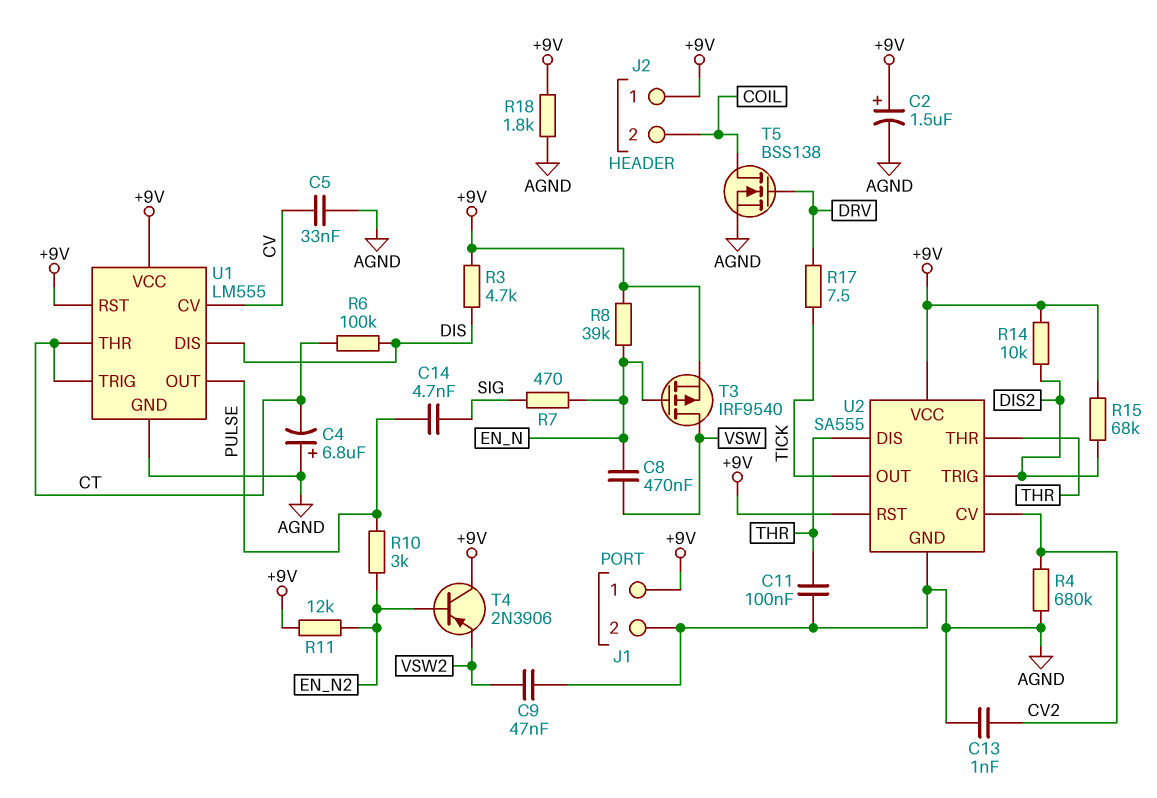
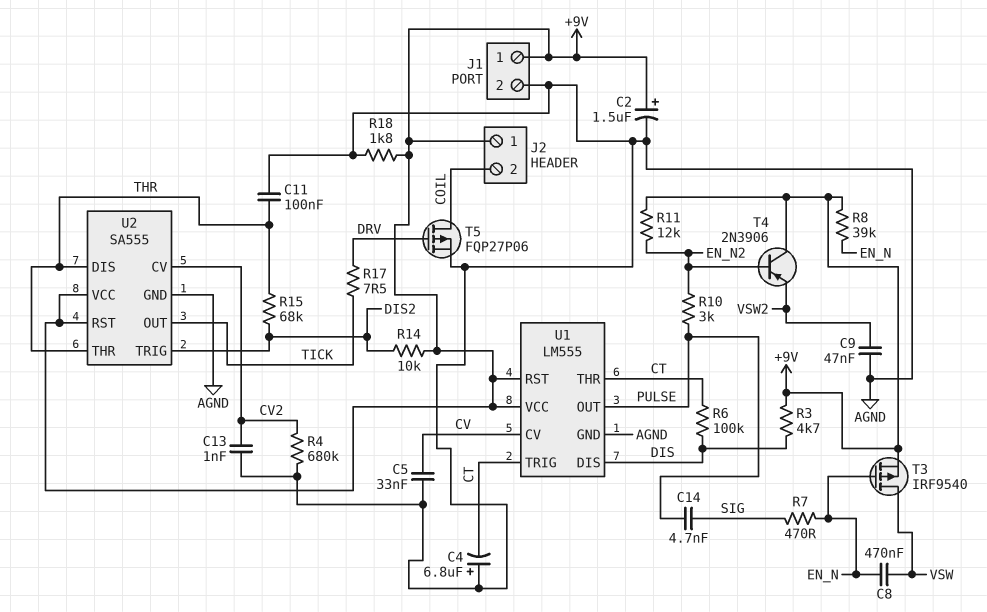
R15: 68k (+9V, DIS2) -> 68k (DIS2, THR)
T5: NMOS BSS138 (G DRV, D COIL, S AGND) -> PMOS FQP27P06 (G DRV, D COIL, S AGND)

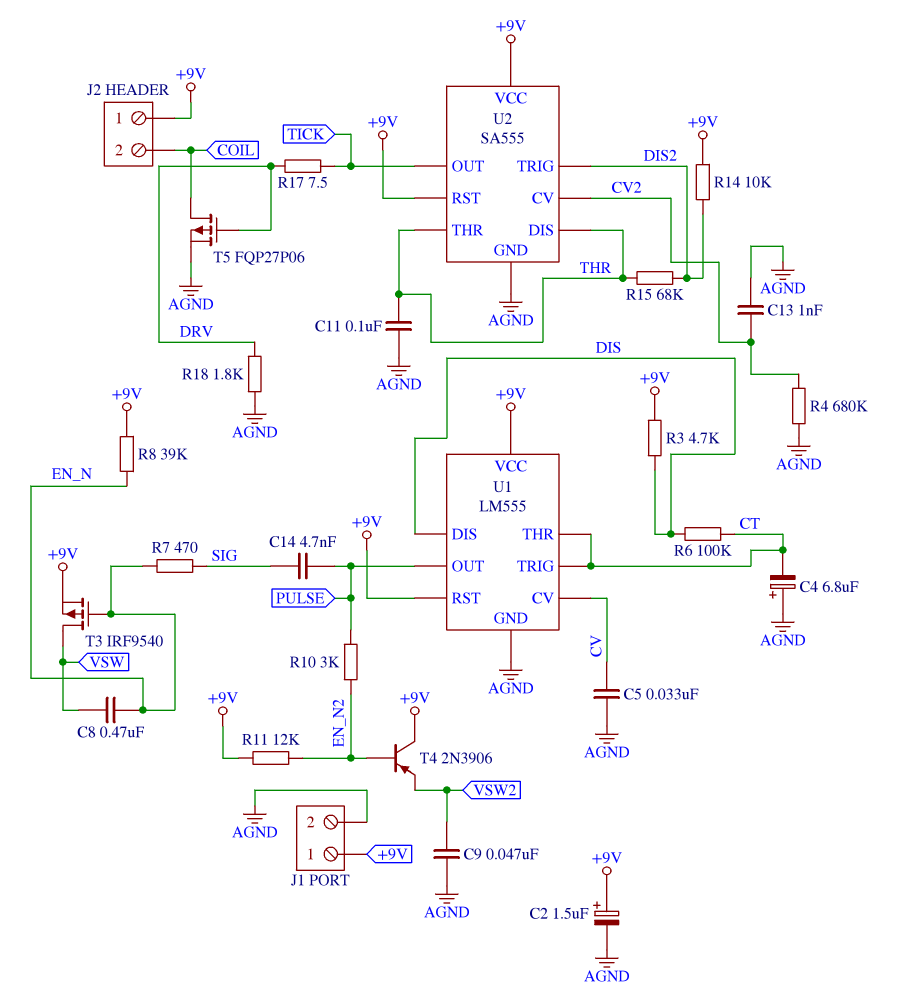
R18: 1.8k (+9V, AGND) -> 1.8k (AGND, DRV)

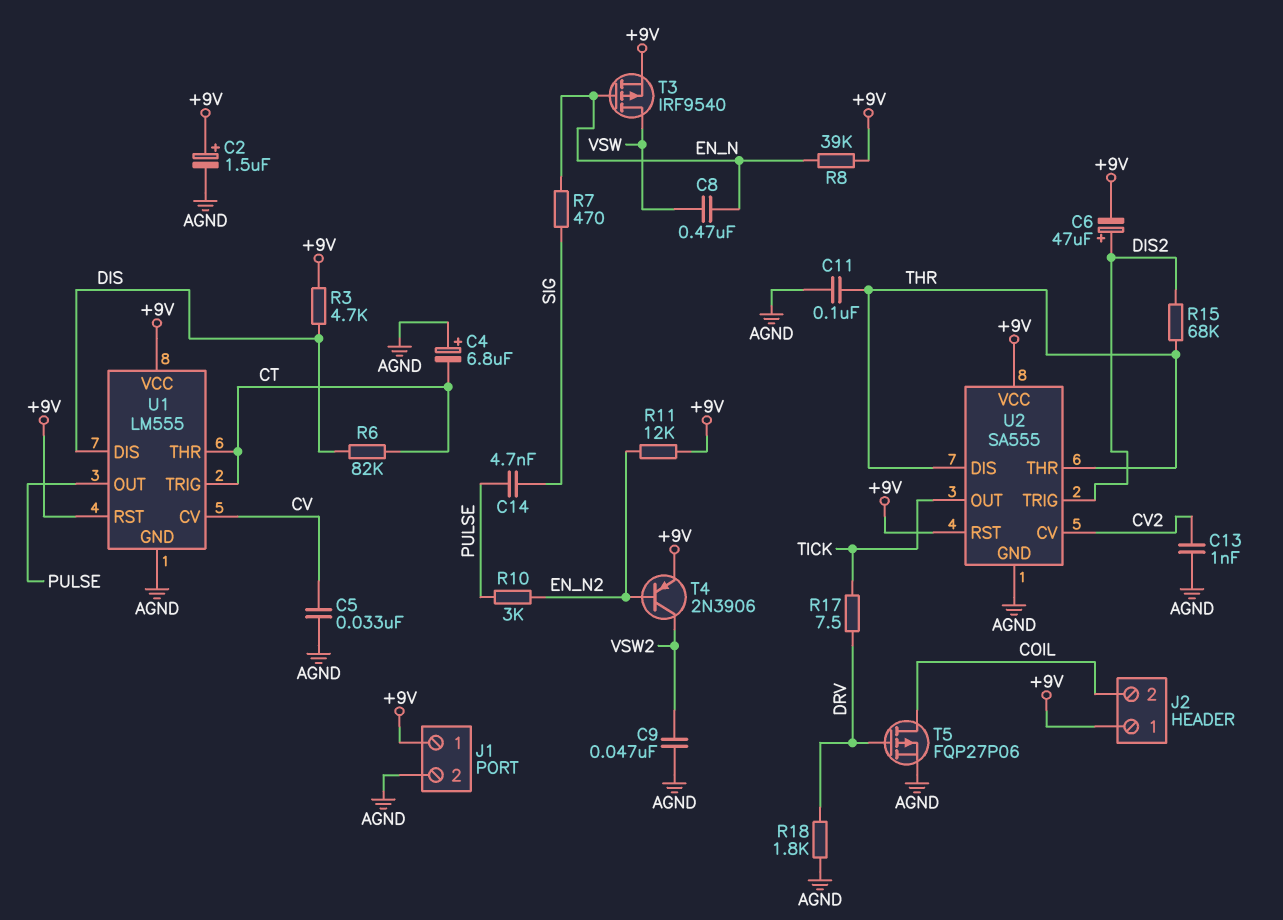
C6: none -> 47uF (plus DIS2, minus +9V)
R4: 680k (AGND, CV2) -> none
R6: 100k (CT, DIS) -> 82k (CT, DIS)
R14: 10k (+9V, DIS2) -> none
T4: PNP 2N3906 (B EN_N2, C +9V, E VSW2) -> PNP 2N3906 (B EN_N2, C VSW2, E +9V)

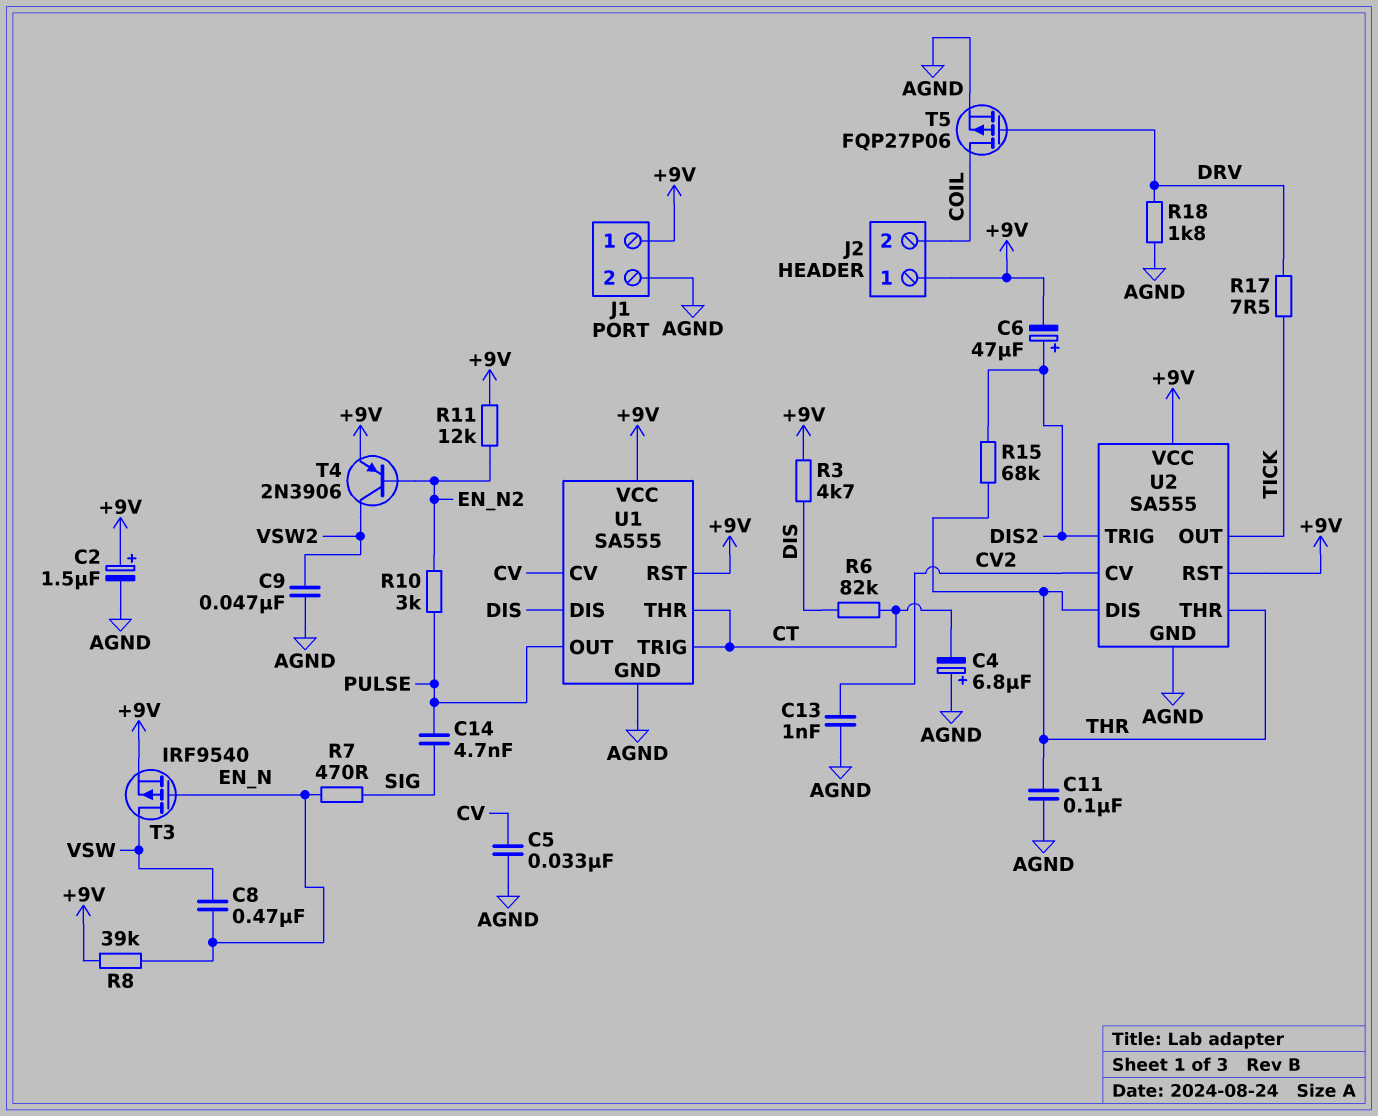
U1: LM555 -> SA555

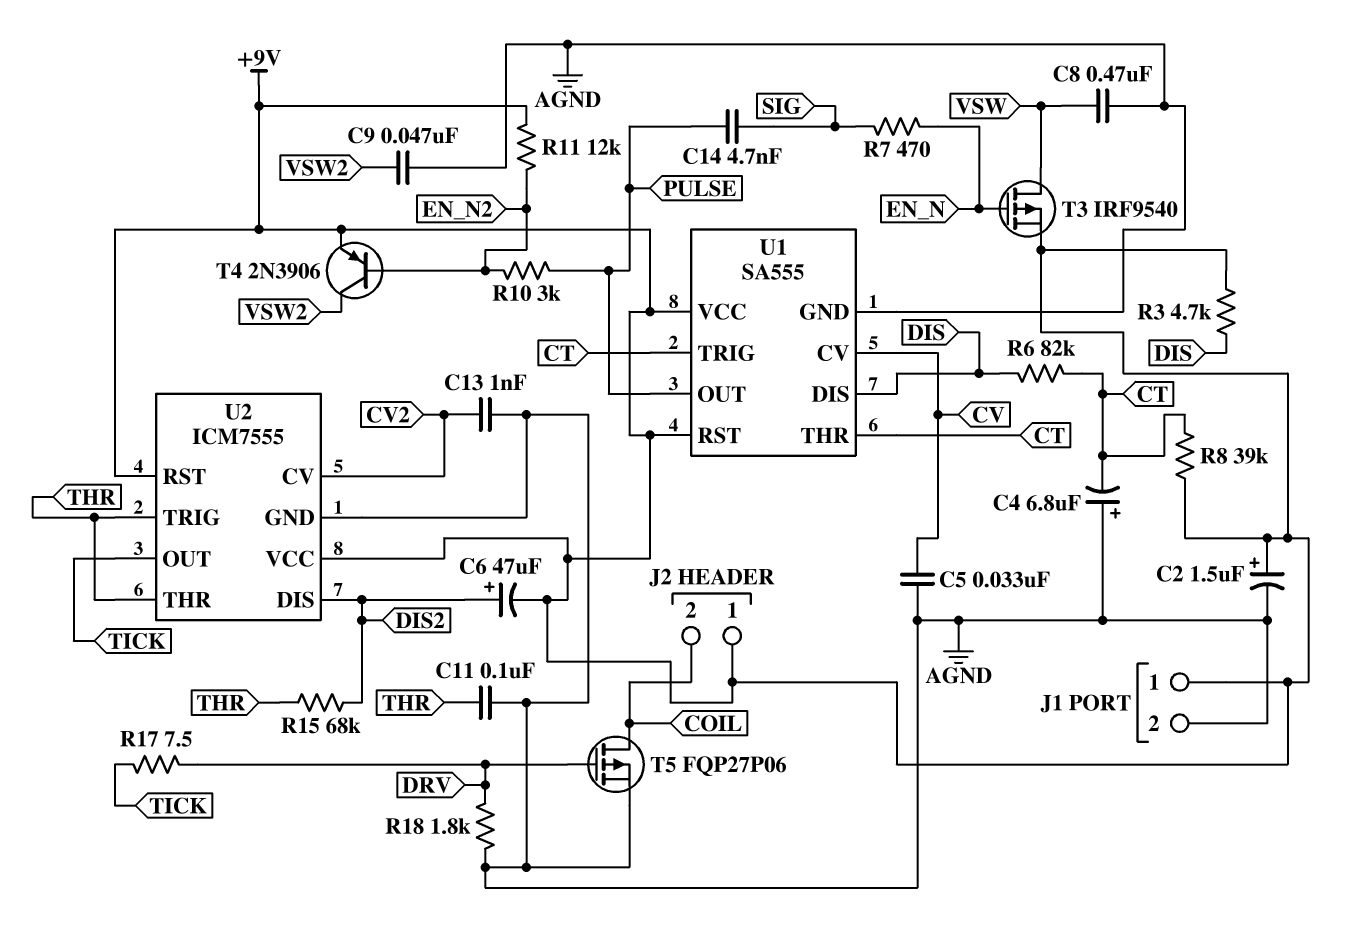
C8: 470nF (EN_N, VSW) -> 470nF (AGND, VSW)
R8: 39k (+9V, EN_N) -> 39k (+9V, CT)
U2: SA555 -> ICM7555
U2 pin DIS: THR -> DIS2
U2 pin TRIG: DIS2 -> THR

